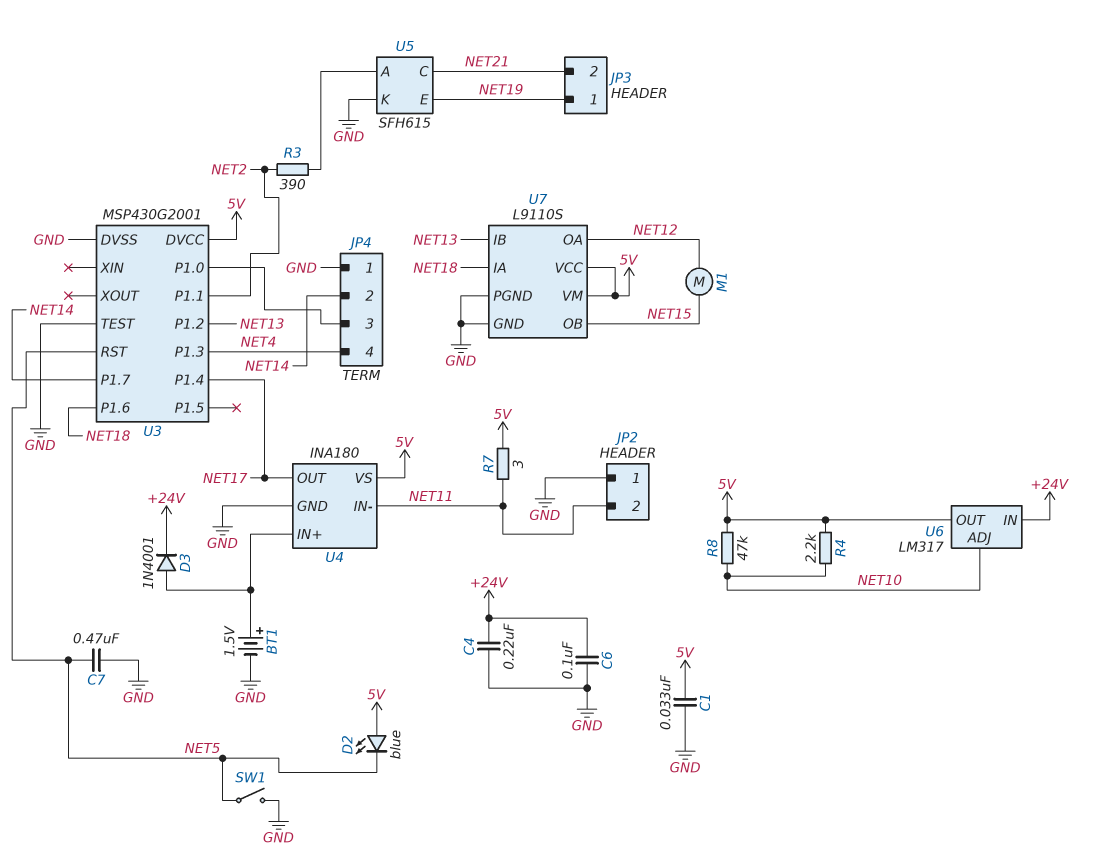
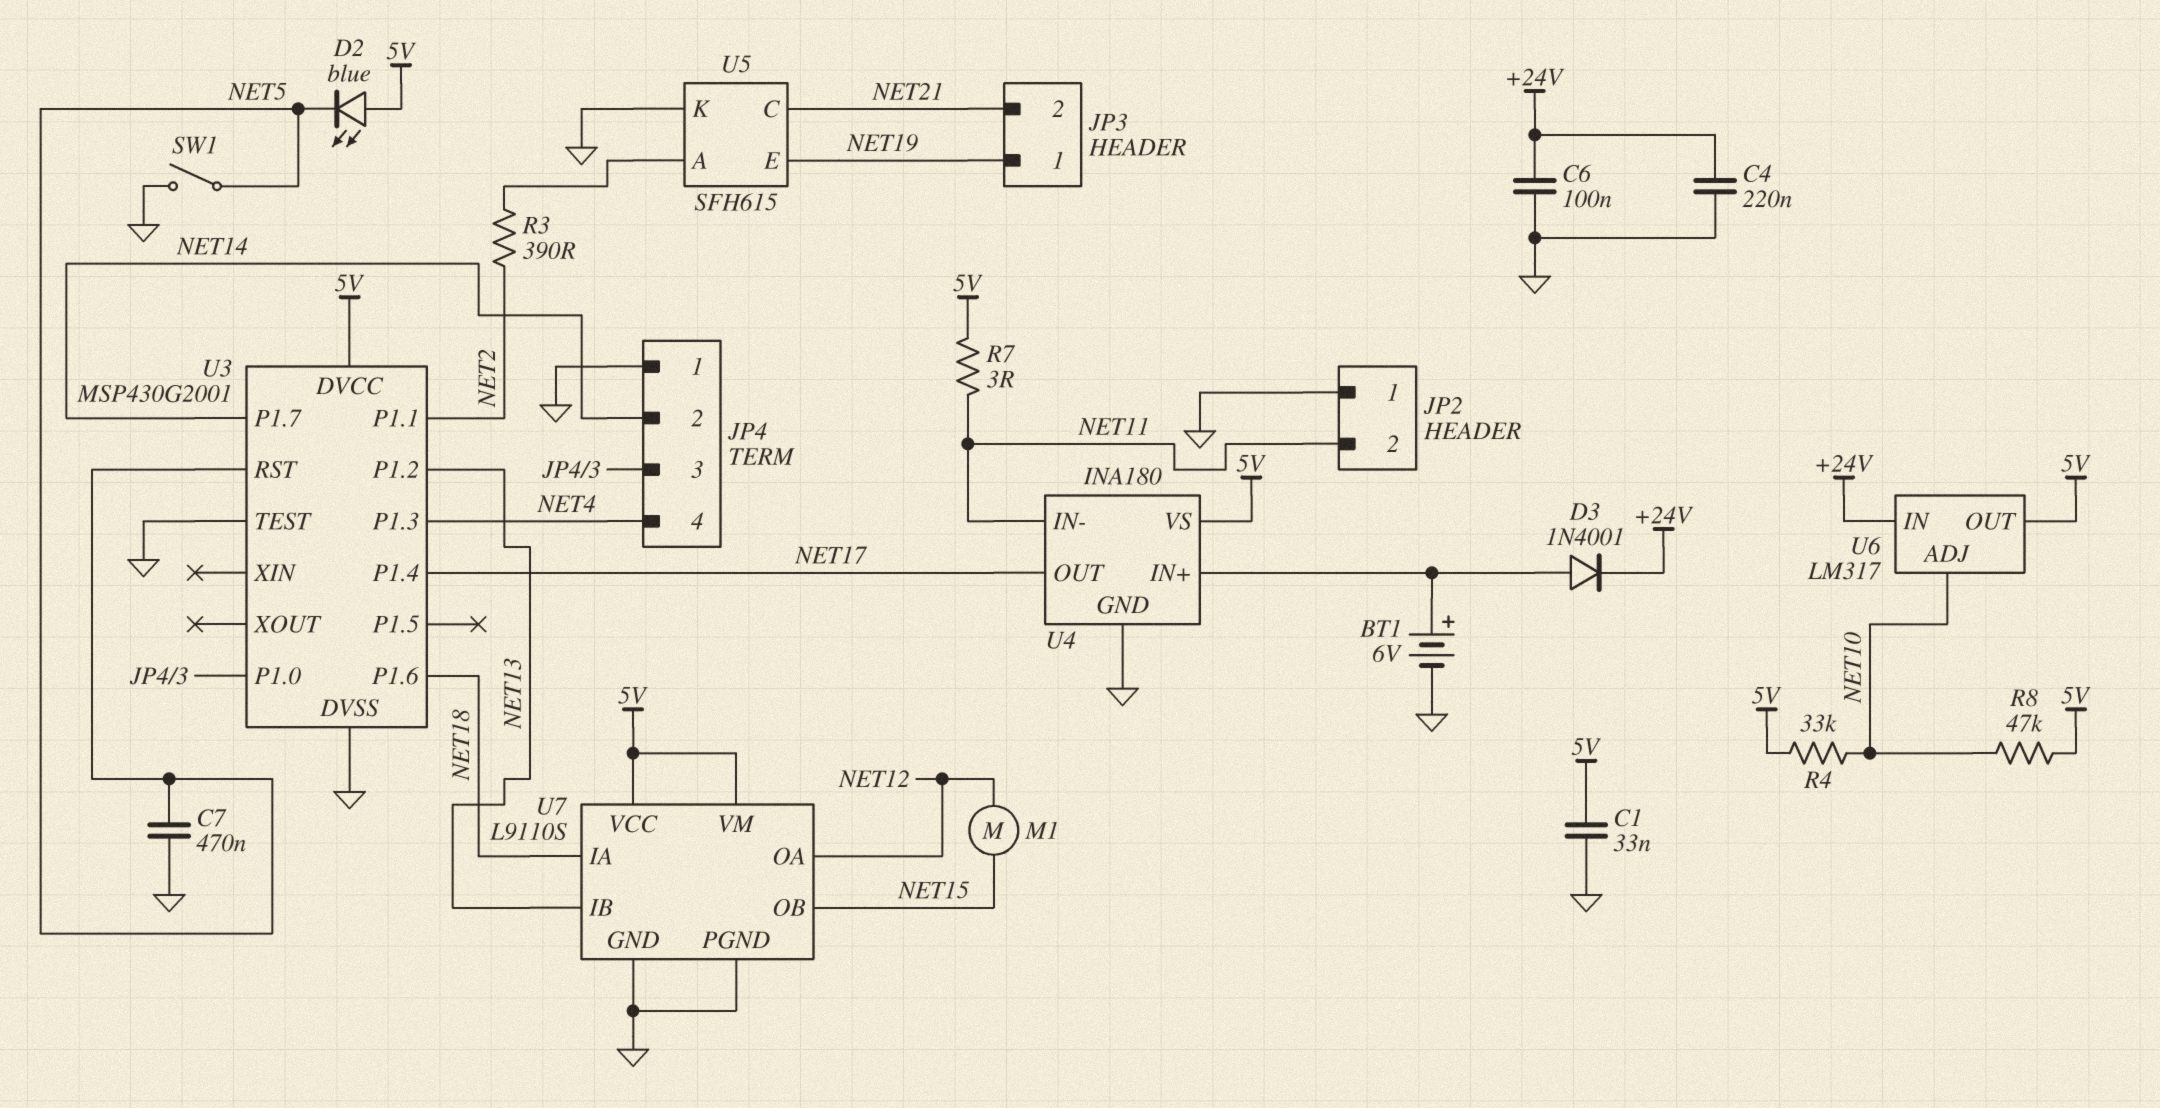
BT1: 1.5V (plus U4/IN+, minus GND) -> 6V (plus U4/IN+, minus GND)
R4: 2.2k (5V, NET10) -> 33k (5V, NET10)

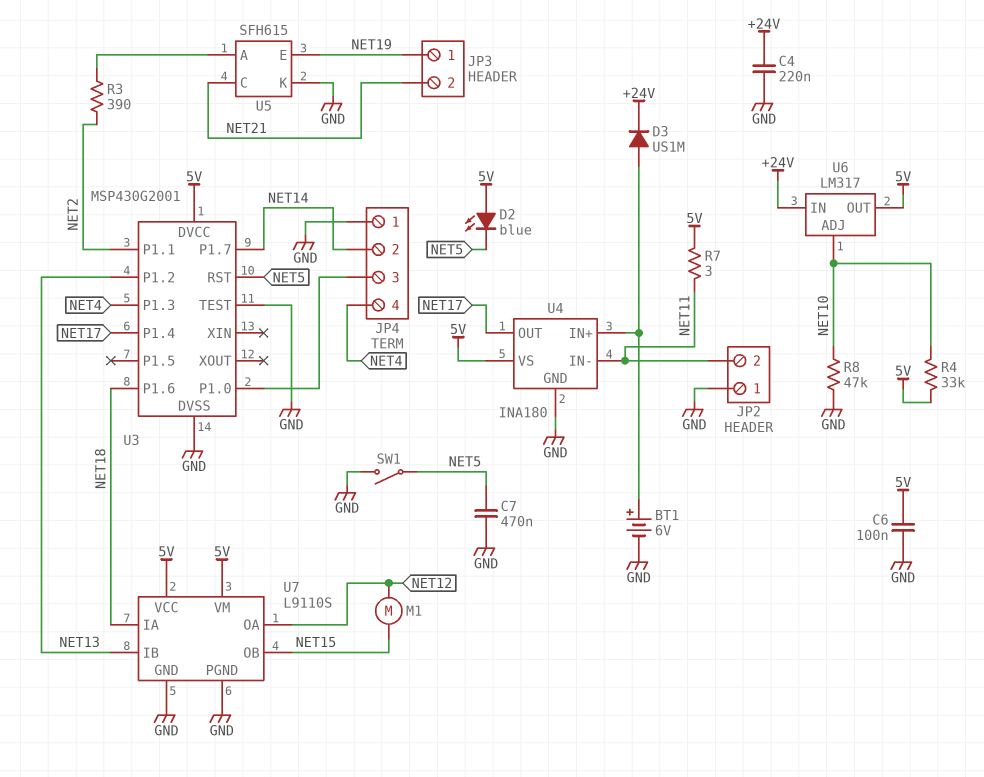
C1: 33nF (5V, GND) -> none
C6: 100nF (+24V, GND) -> 100nF (5V, GND)
D3: diode 1N4001 (A U4/IN+, K +24V) -> diode US1M (A U4/IN+, K +24V)
R8: 47k (5V, NET10) -> 47k (GND, NET10)

